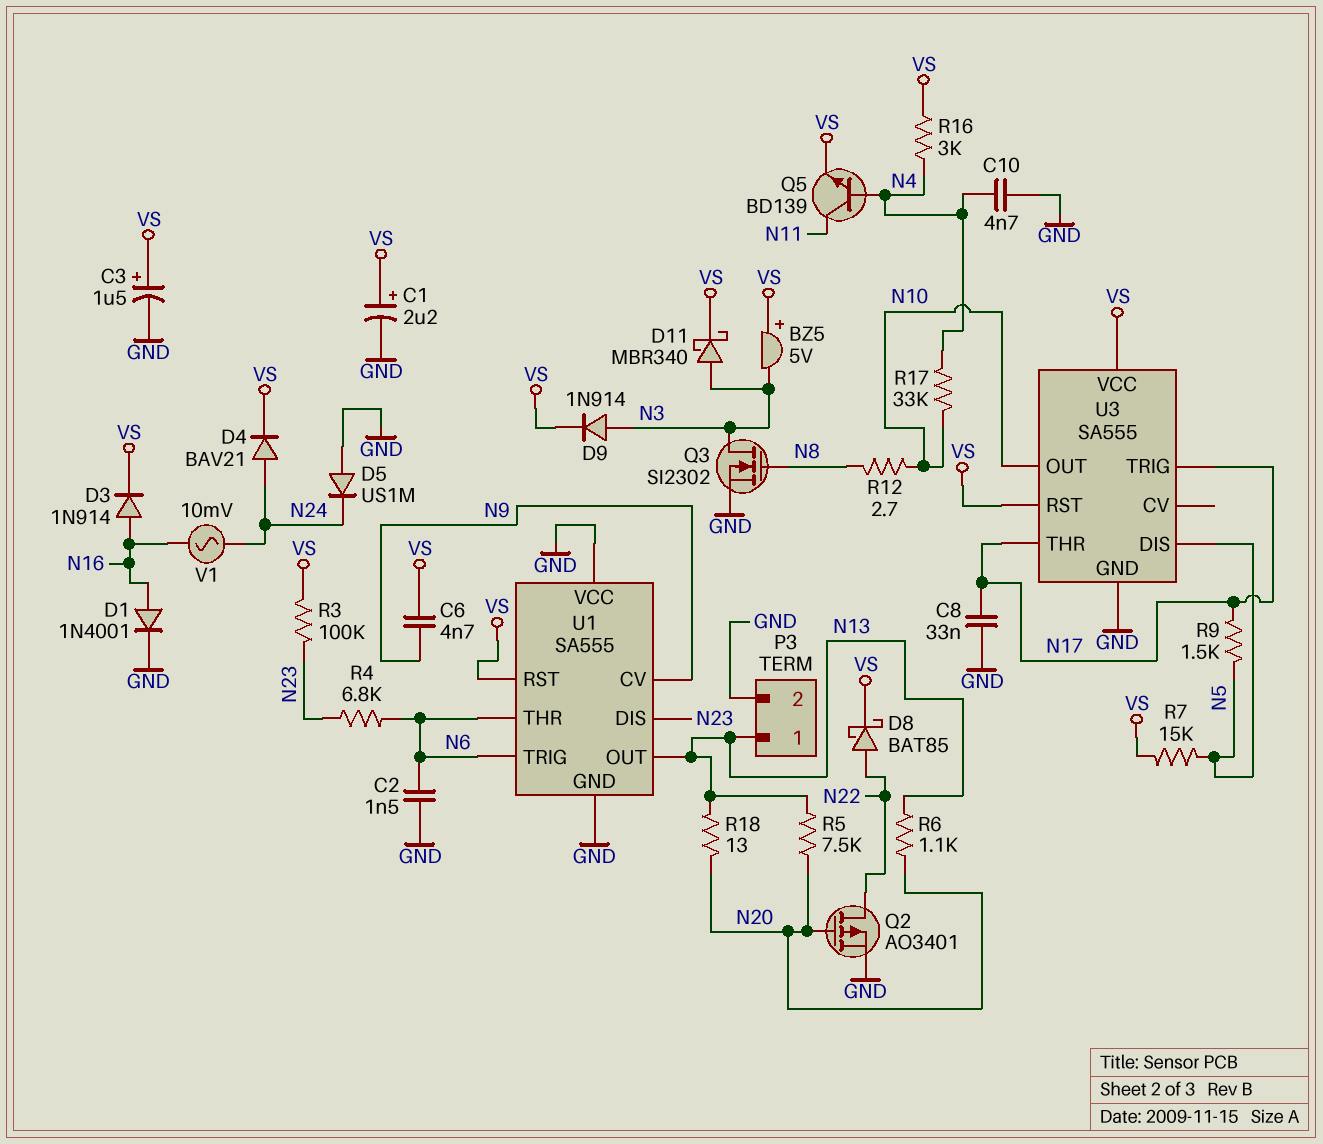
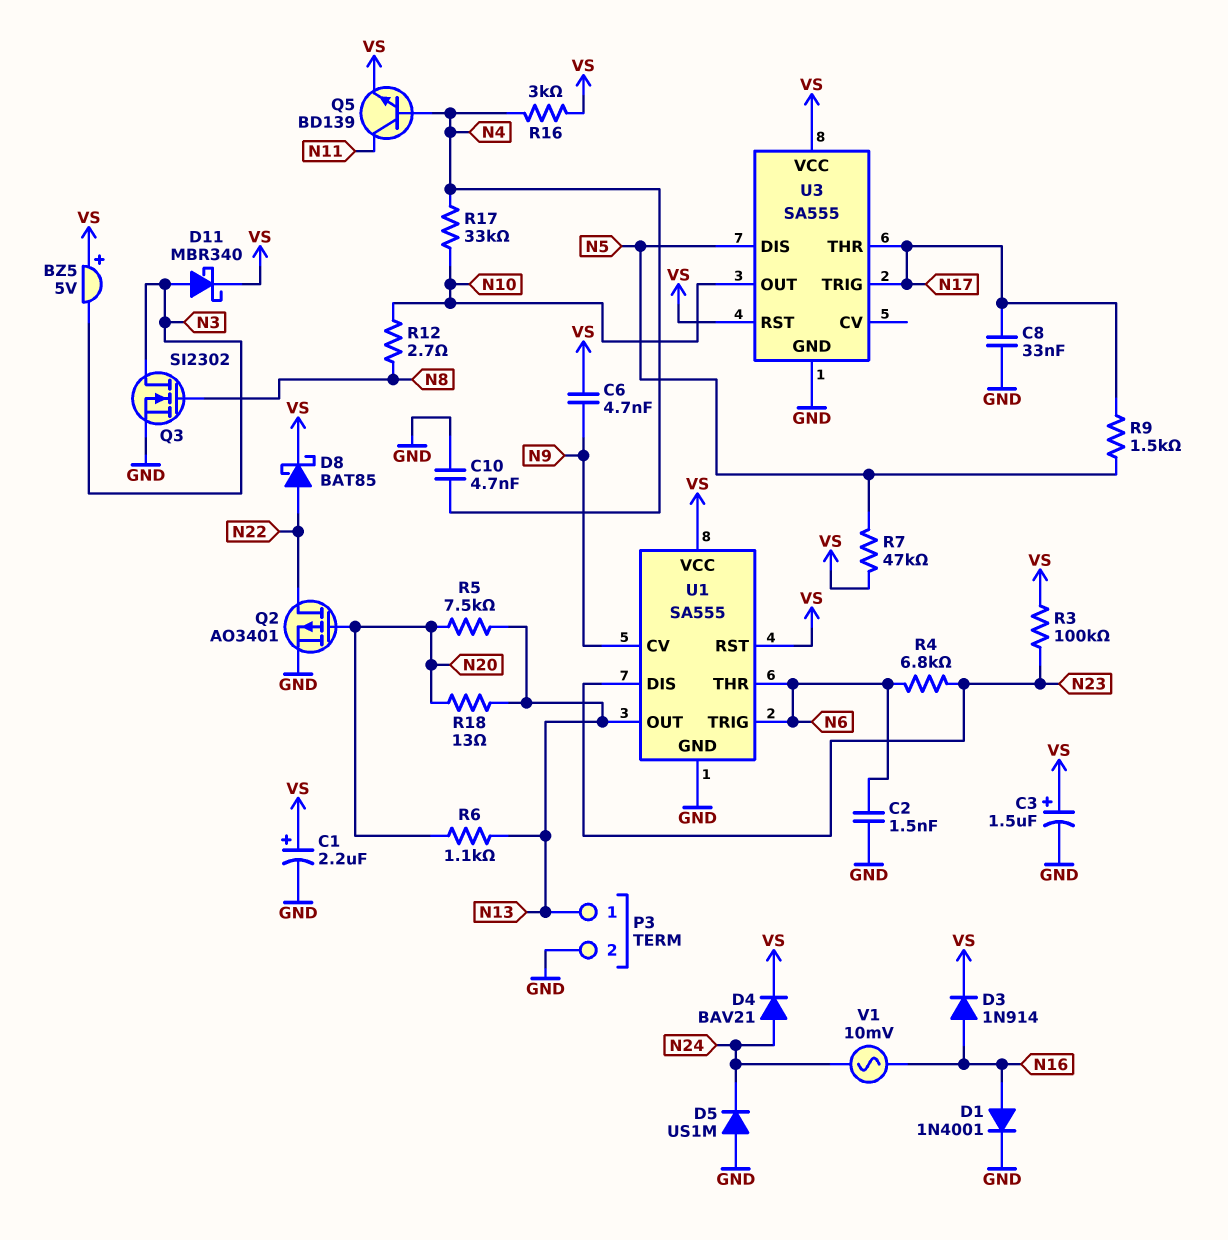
D9: diode 1N914 (A N3, K VS) -> none
R7: 15k (N5, VS) -> 47k (N5, VS)
U1 pin VCC: GND -> VS

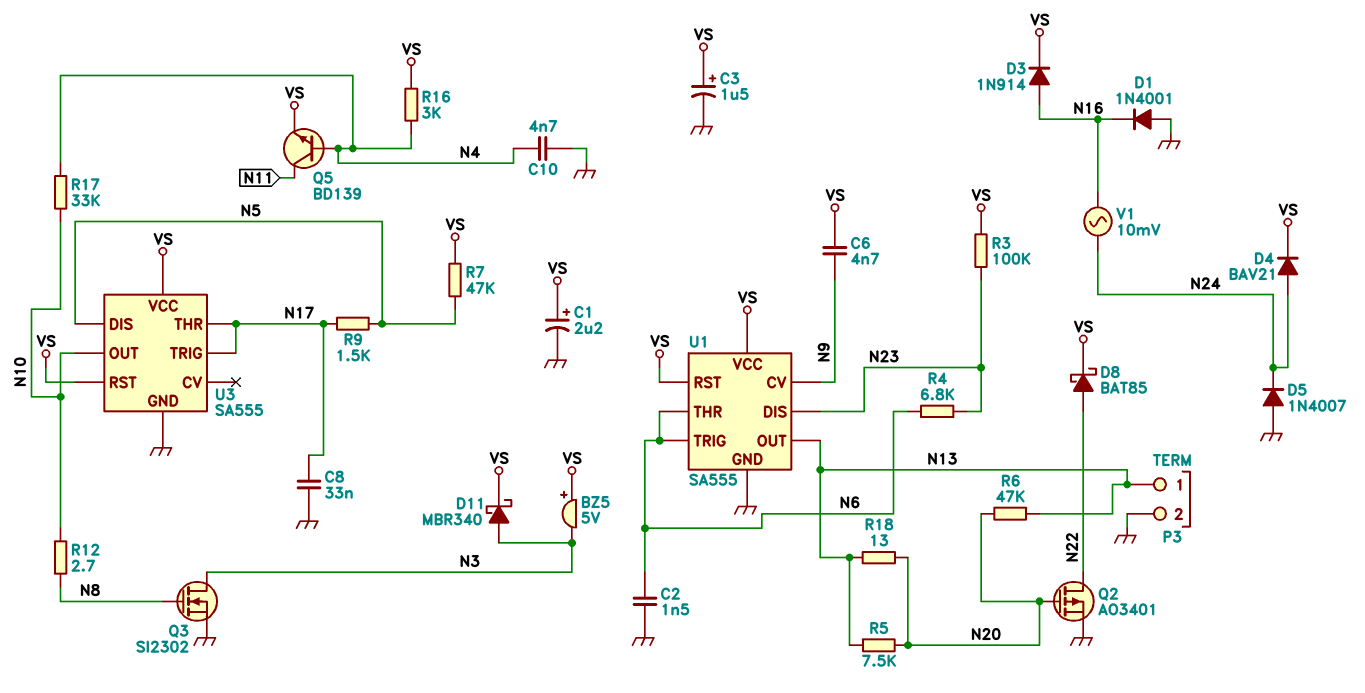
D1: diode 1N4001 (A N16, K GND) -> diode 1N4001 (A GND, K N16)
D5: diode US1M (A GND, K N24) -> diode 1N4007 (A GND, K N24)
R6: 1.1k (N13, N20) -> 47k (N13, N20)

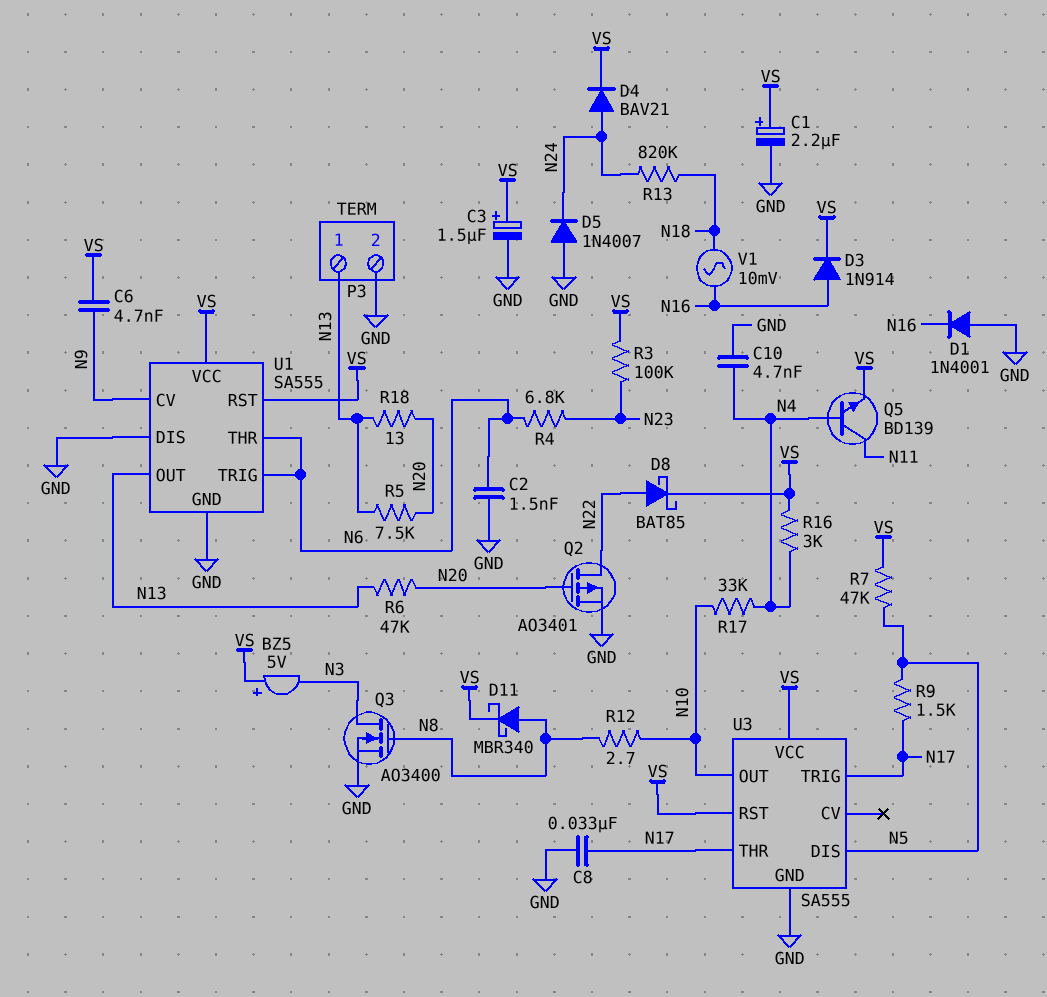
D11: schottky MBR340 (A N3, K VS) -> schottky MBR340 (A N8, K VS)
Q3: NMOS SI2302 (G N8, D N3, S GND) -> NMOS AO3400 (G N8, D N3, S GND)
R13: none -> 820k (N18, N24)
U1 pin DIS: N23 -> GND
V1: AC 10mV (N16, N24) -> AC 10mV (N16, N18)

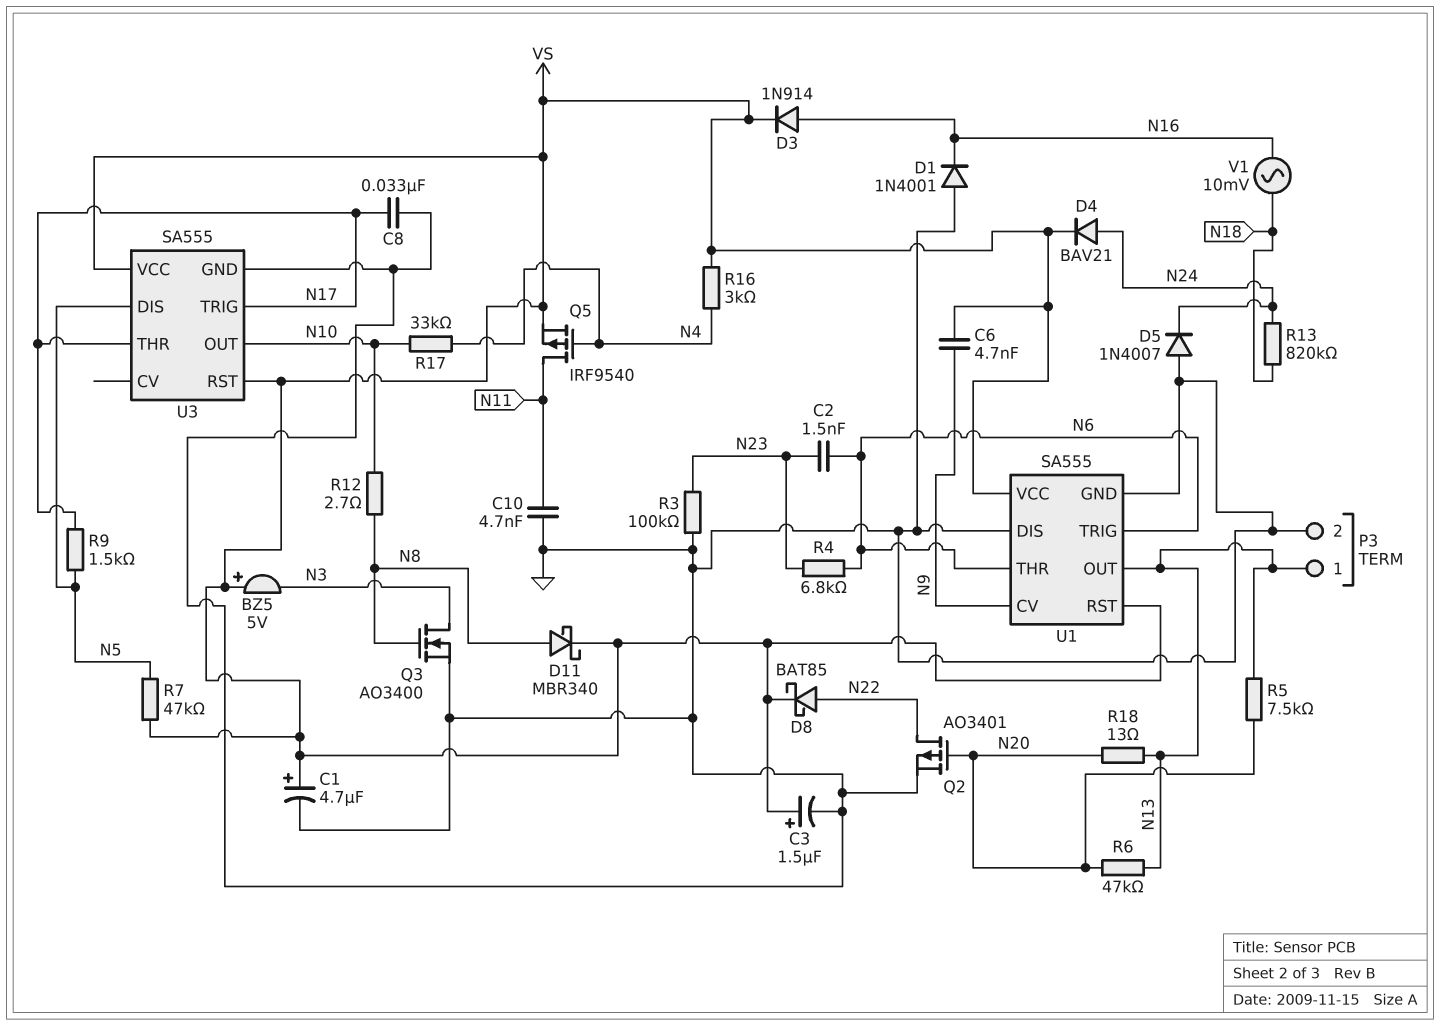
C1: 2.2uF (plus VS, minus GND) -> 4.7uF (plus VS, minus GND)
C2: 1.5nF (GND, N6) -> 1.5nF (N6, N23)
C10: 4.7nF (GND, N4) -> 4.7nF (GND, N11)
Q5: NPN BD139 (B N4, C N11, E VS) -> PMOS IRF9540 (G N4, D N11, S VS)
R3: 100k (N23, VS) -> 100k (GND, N23)

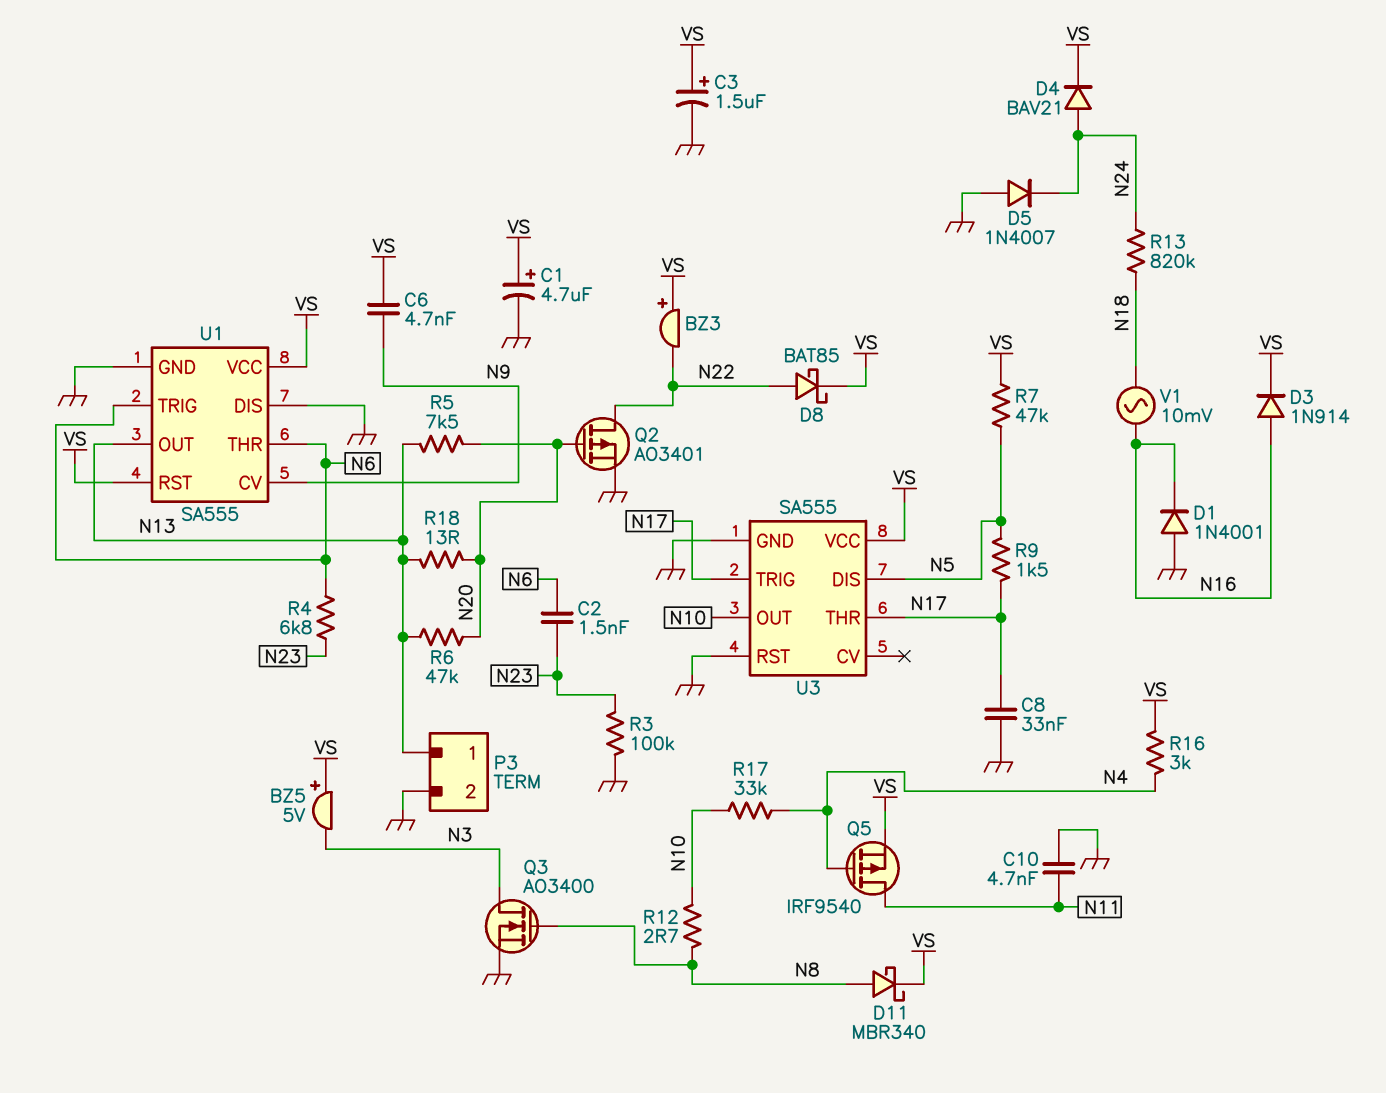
BZ3: none -> buzzer (plus VS, minus N22)
U3 pin RST: VS -> GND

